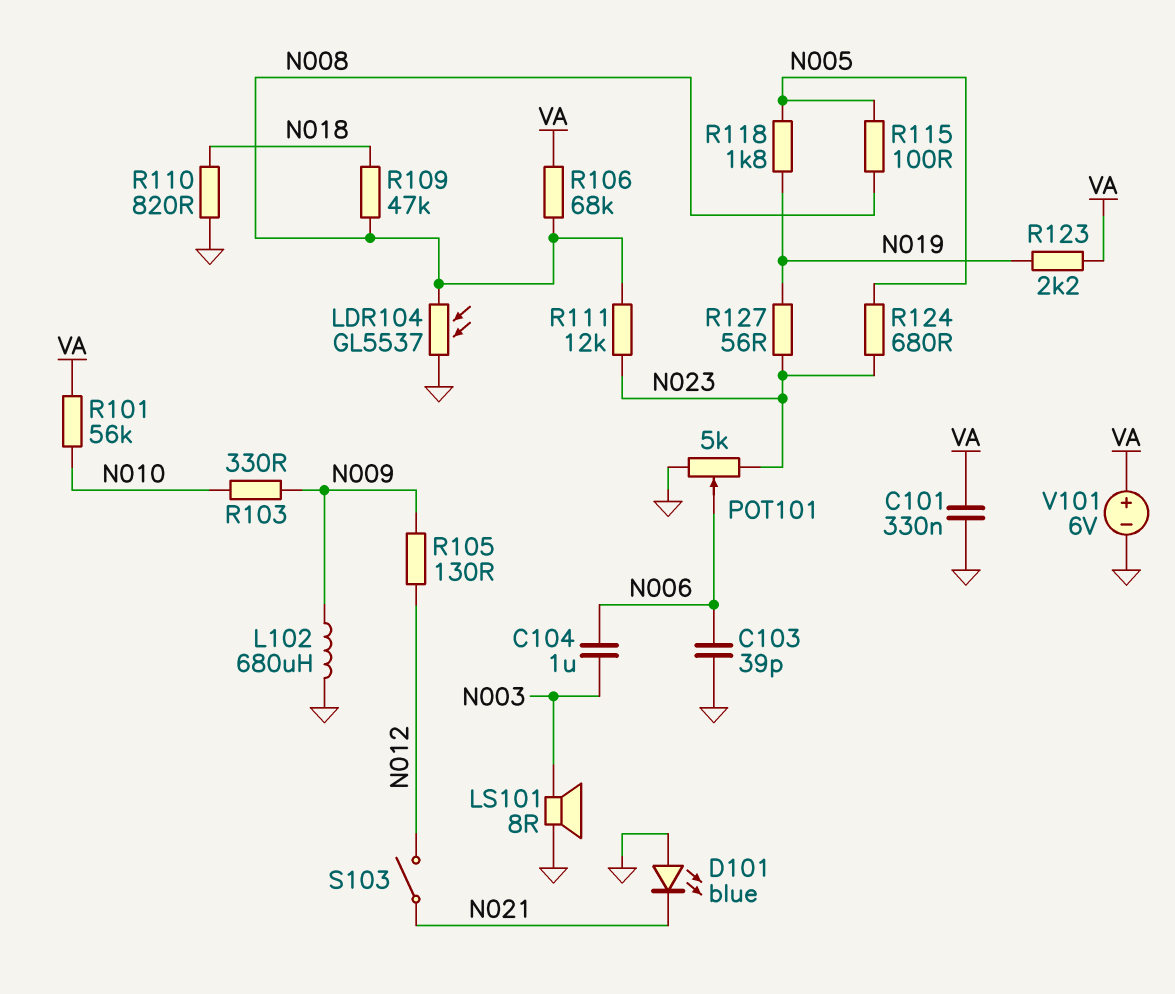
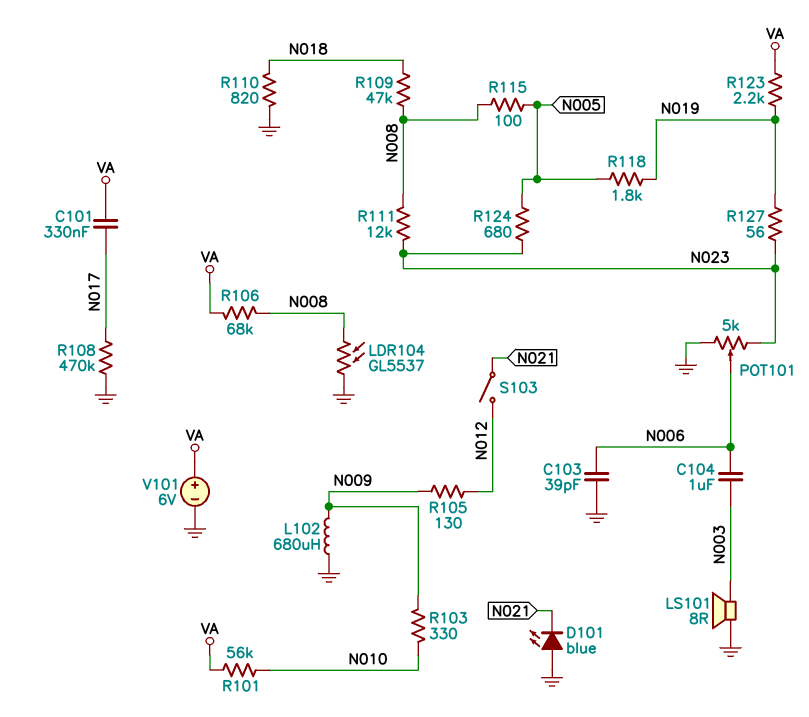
C101: 330nF (GND, VA) -> 330nF (N017, VA)
R108: none -> 470k (GND, N017)

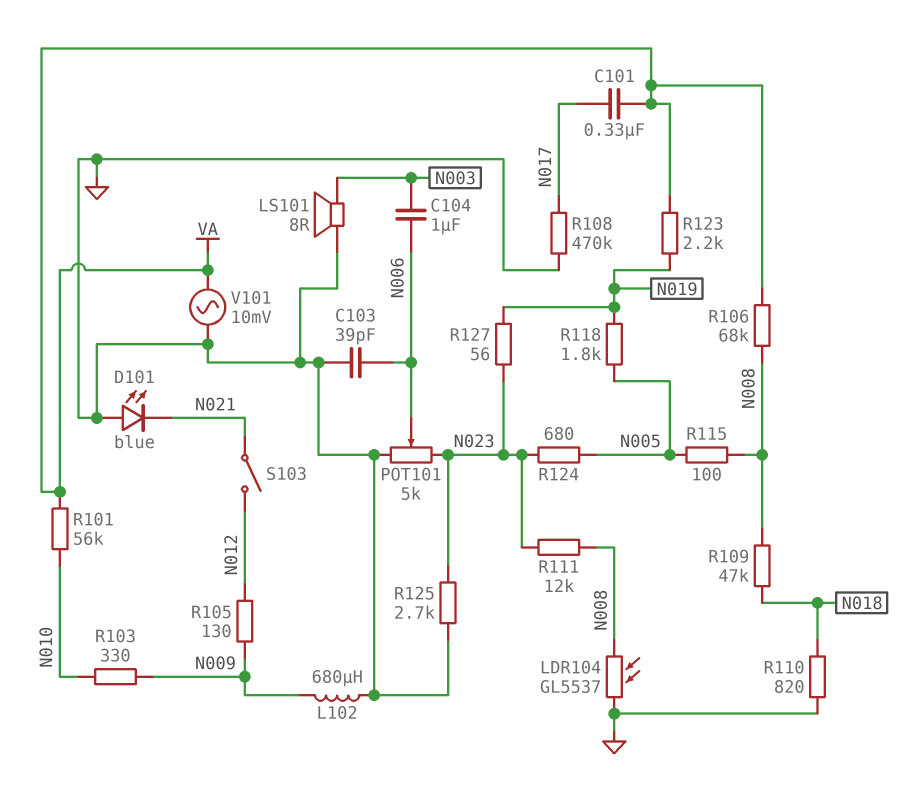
R125: none -> 2.7k (GND, N023)
V101: 6V (plus VA, minus GND) -> AC 10mV (GND, VA)

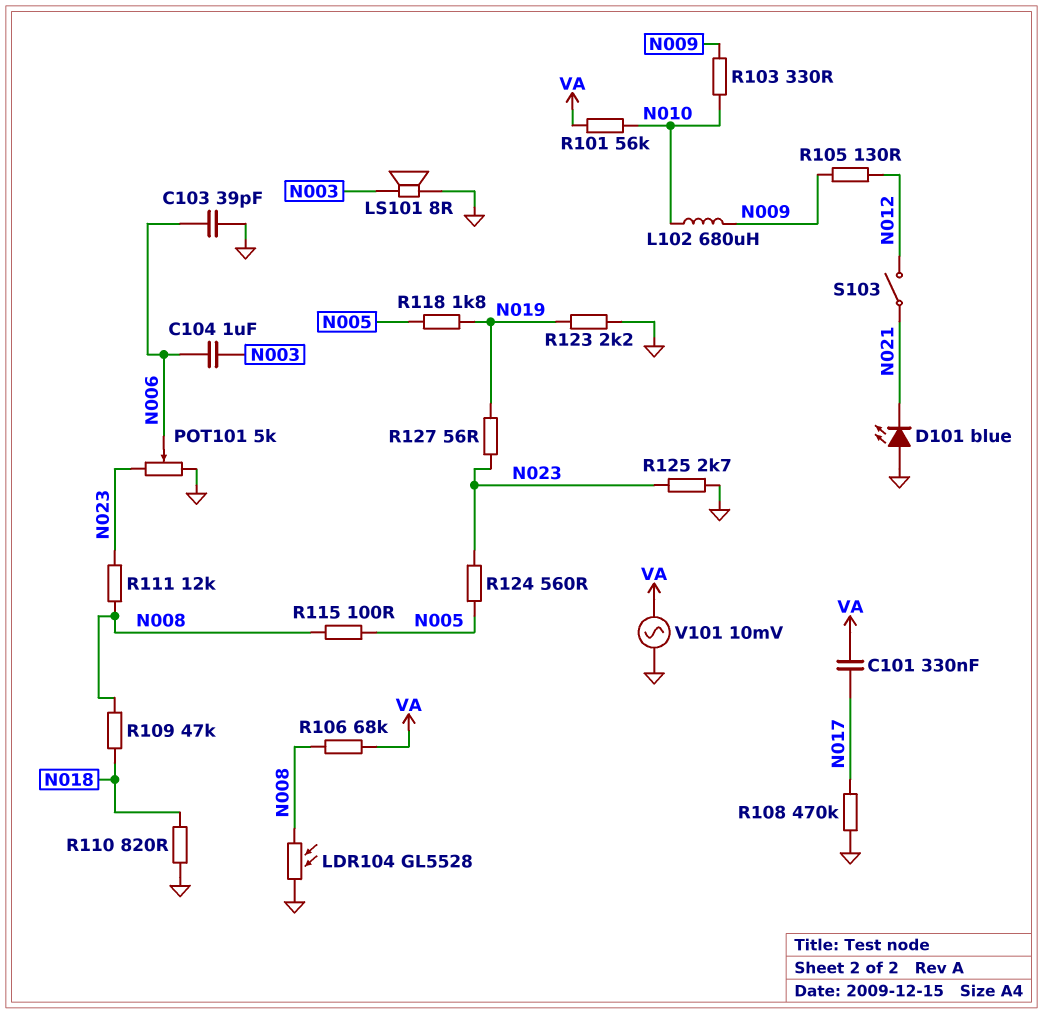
L102: 680uH (GND, N009) -> 680uH (N009, N010)
LDR104: GL5537 (GND, N008) -> GL5528 (GND, N008)
R123: 2.2k (N019, VA) -> 2.2k (GND, N019)
R124: 680 (N005, N023) -> 560 (N005, N023)

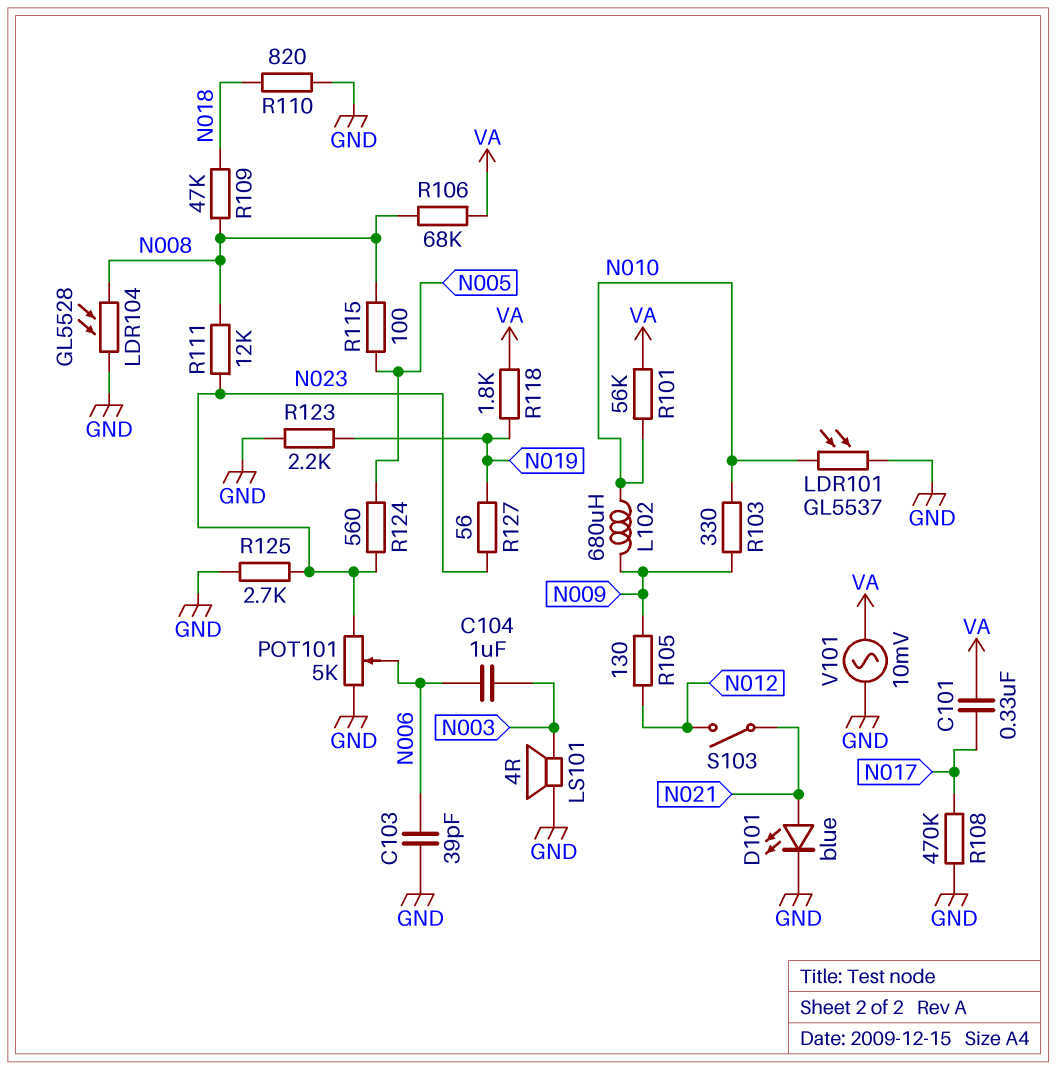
D101: LED blue (A GND, K N021) -> LED blue (A N021, K GND)
LDR101: none -> GL5537 (GND, N010)
LS101: speaker 8R (GND, N003) -> speaker 4R (GND, N003)
R118: 1.8k (N005, N019) -> 1.8k (N019, VA)

